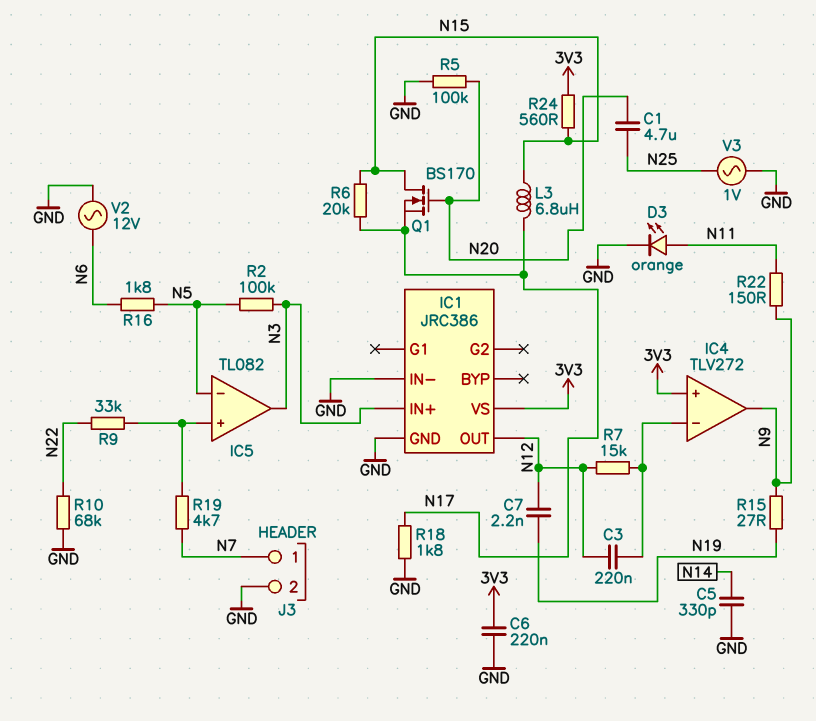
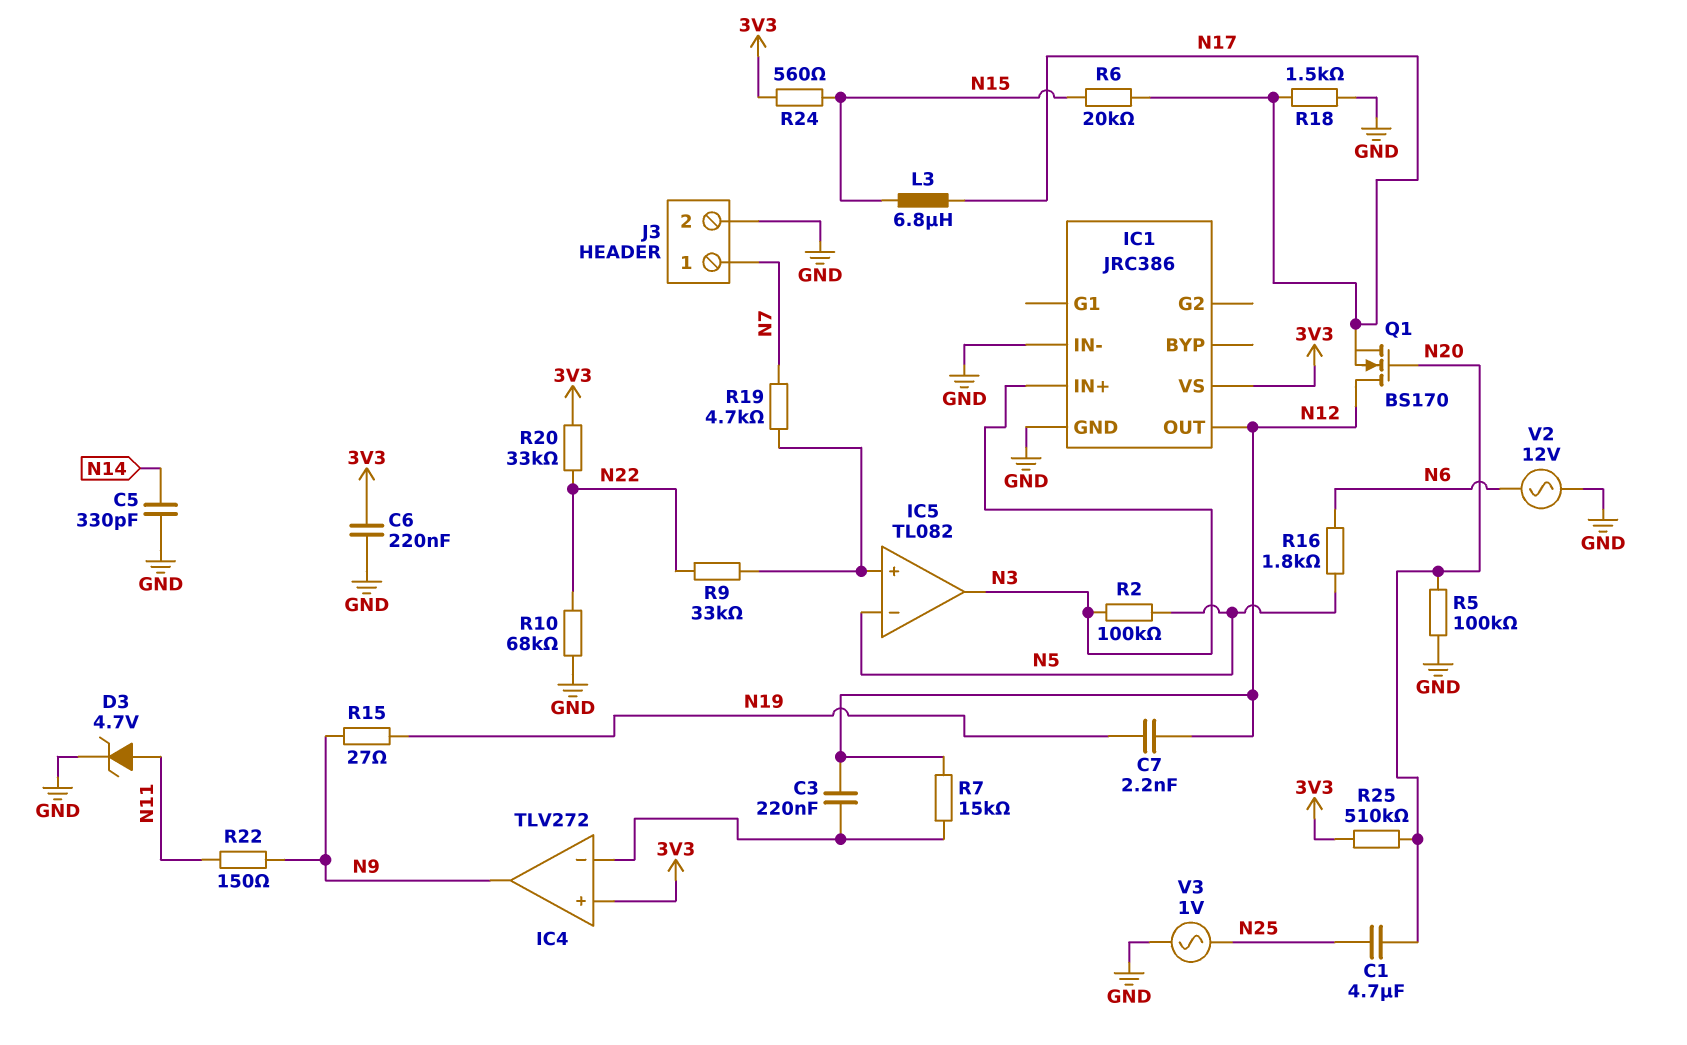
D3: LED orange (A N11, K GND) -> zener 4.7V (A N11, K GND)
Q1: NMOS BS170 (G N20, D N15, S N17) -> NMOS BS170 (G N20, D N12, S N17)
R18: 1.8k (GND, N17) -> 1.5k (GND, N17)
R20: none -> 33k (3V3, N22)
R25: none -> 510k (3V3, N20)

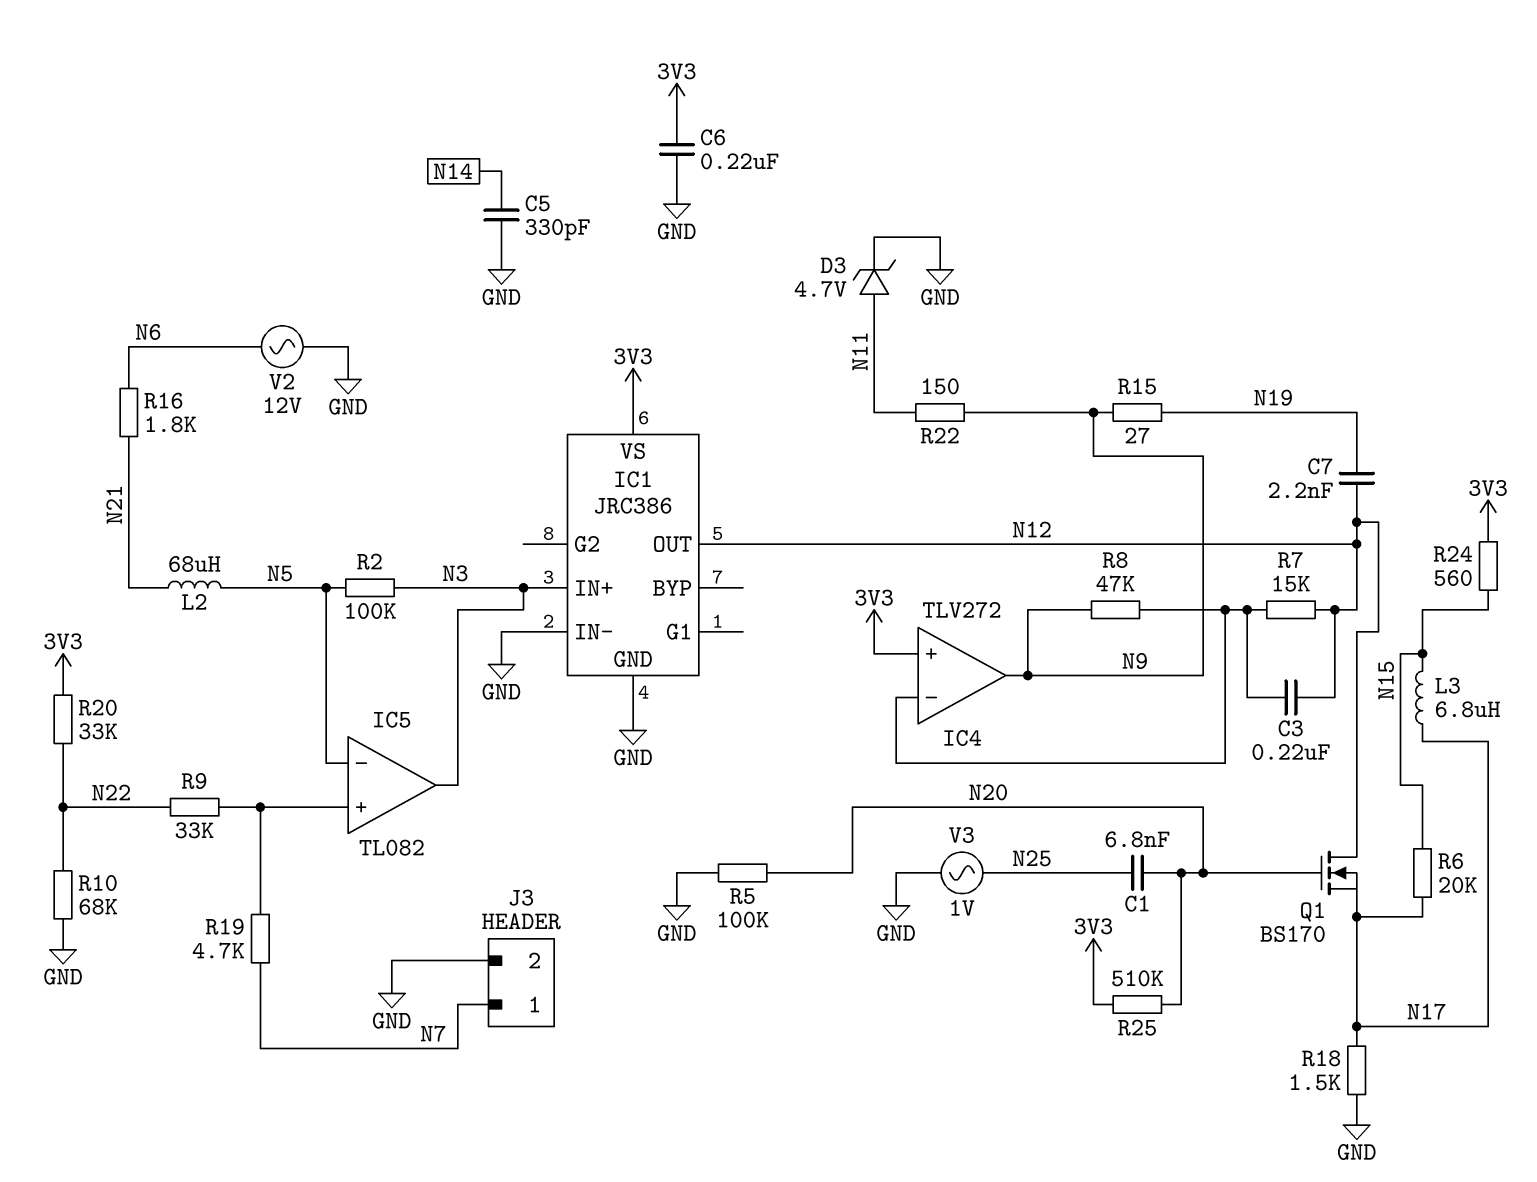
C1: 4.7uF (N20, N25) -> 6.8nF (N20, N25)
L2: none -> 68uH (N5, N21)
R8: none -> 47k (IC4/in-, N9)
R16: 1.8k (N5, N6) -> 1.8k (N6, N21)

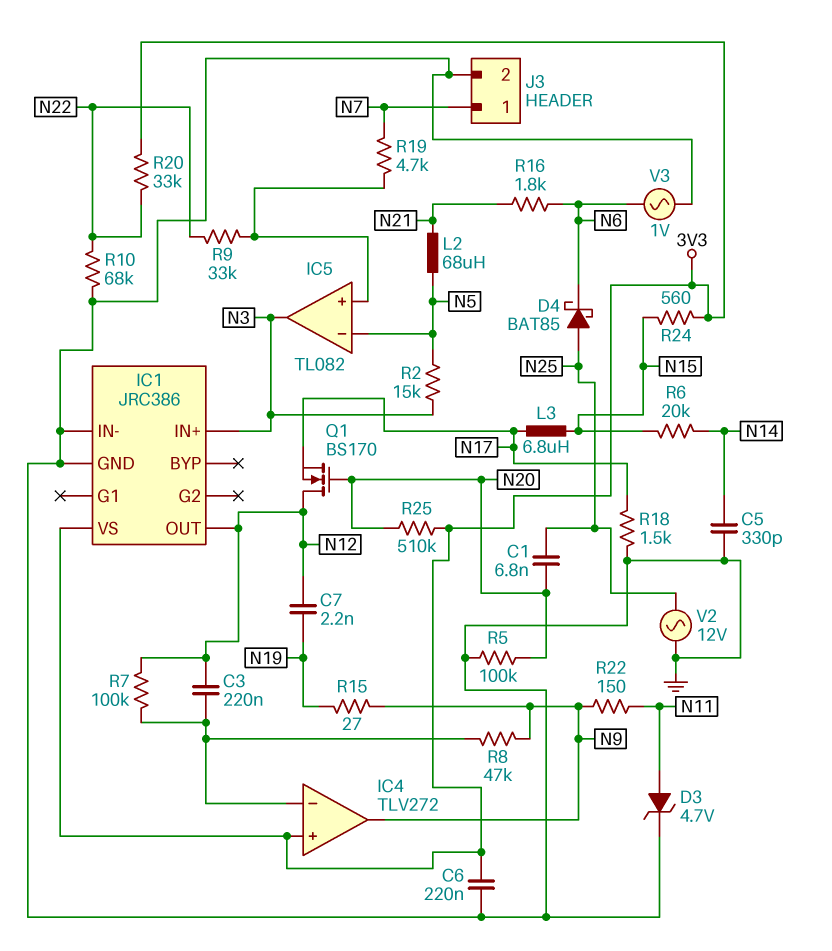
D4: none -> schottky BAT85 (A N25, K N6)
R2: 100k (N3, N5) -> 15k (N3, N5)
R6: 20k (N15, N17) -> 20k (N14, N15)
R7: 15k (IC4/in-, N12) -> 100k (IC4/in-, N12)
V2: AC 12V (GND, N6) -> AC 12V (GND, N25)
V3: AC 1V (GND, N25) -> AC 1V (GND, N6)

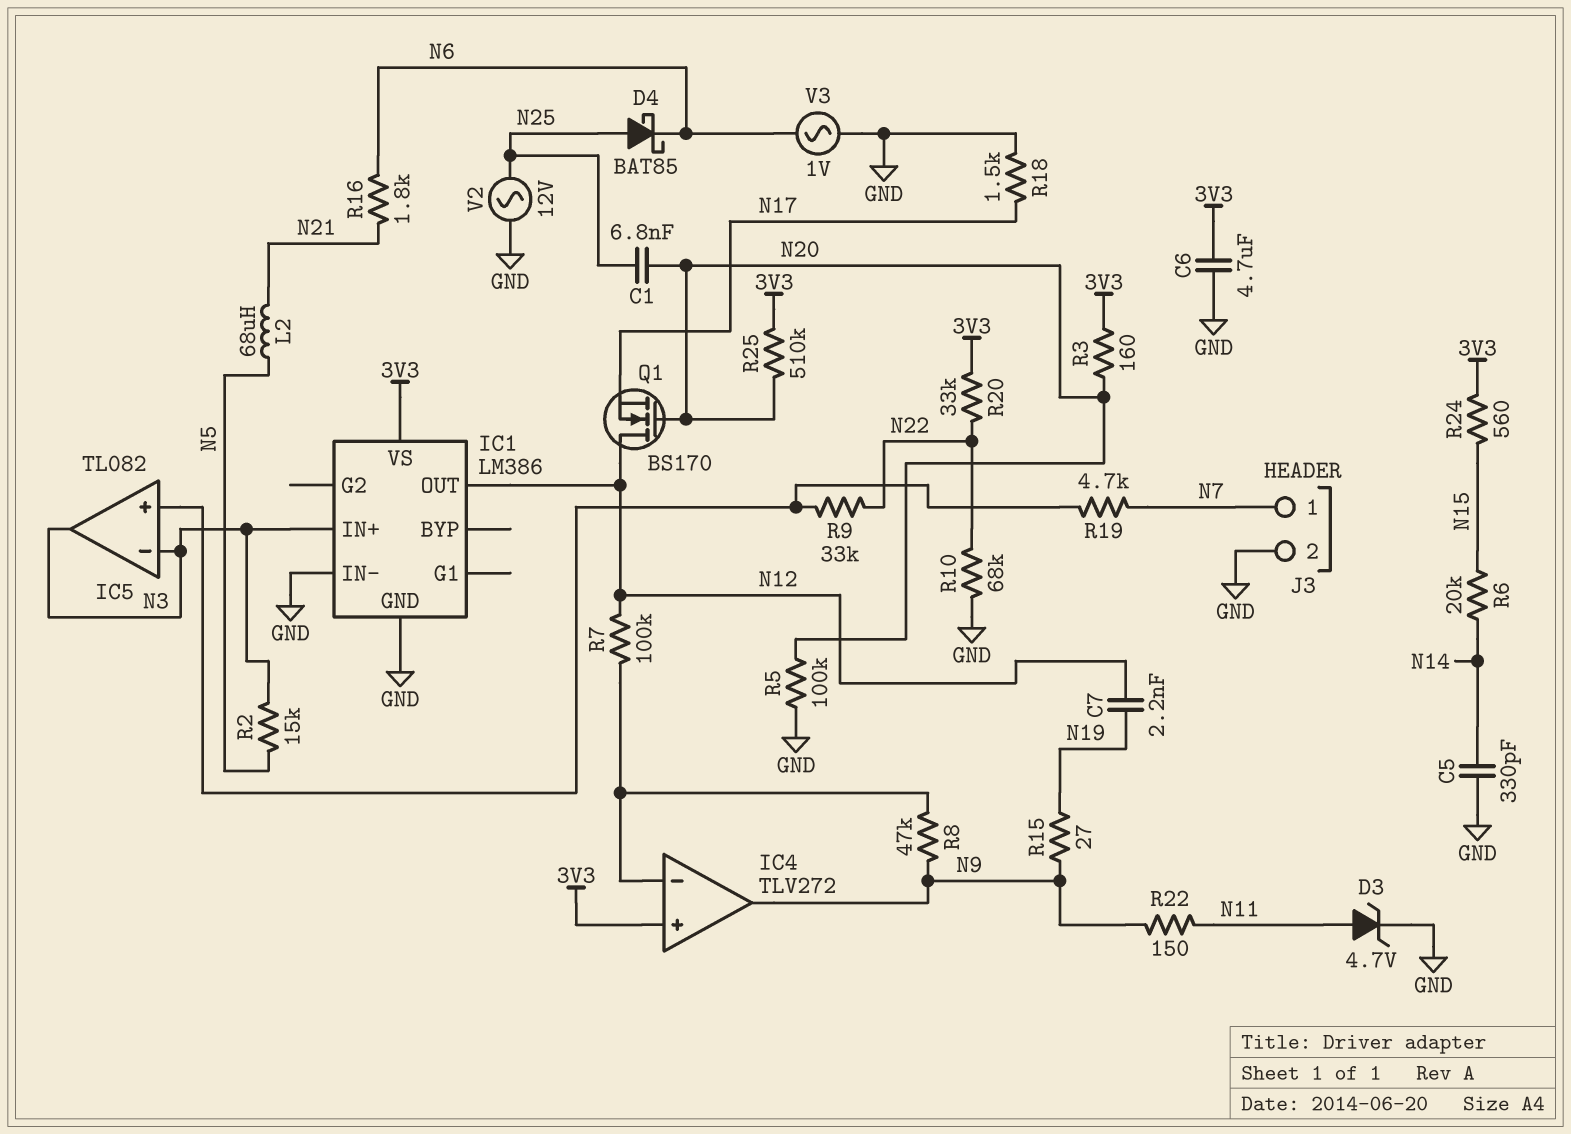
C3: 220nF (IC4/in-, N12) -> none
C6: 220nF (3V3, GND) -> 4.7uF (3V3, GND)
IC1: JRC386 -> LM386
IC5 pin in-: N5 -> N3
L3: 6.8uH (N15, N17) -> none
R3: none -> 160 (3V3, N20)

